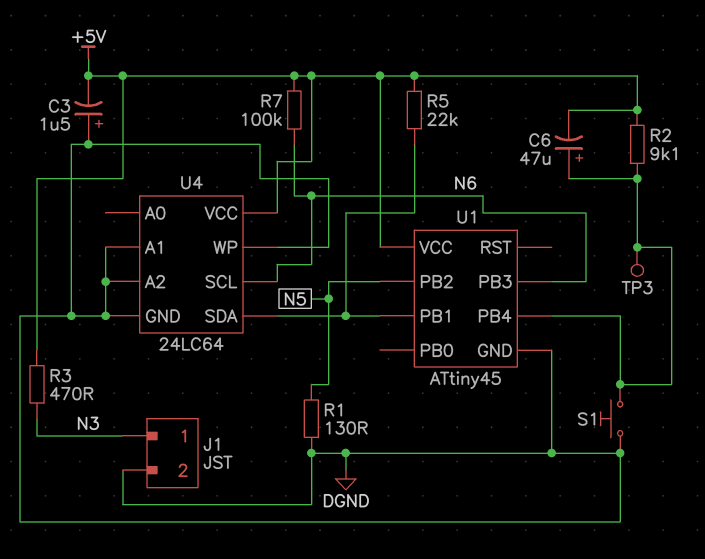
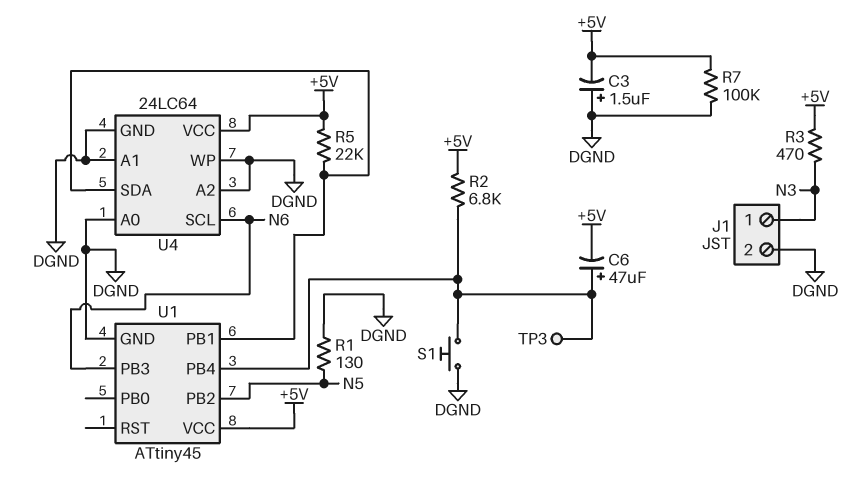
R2: 9.1k (+5V, U1/PB4) -> 6.8k (+5V, U1/PB4)
R7: 100k (+5V, N6) -> 100k (+5V, DGND)
U4 pin A0: none -> DGND

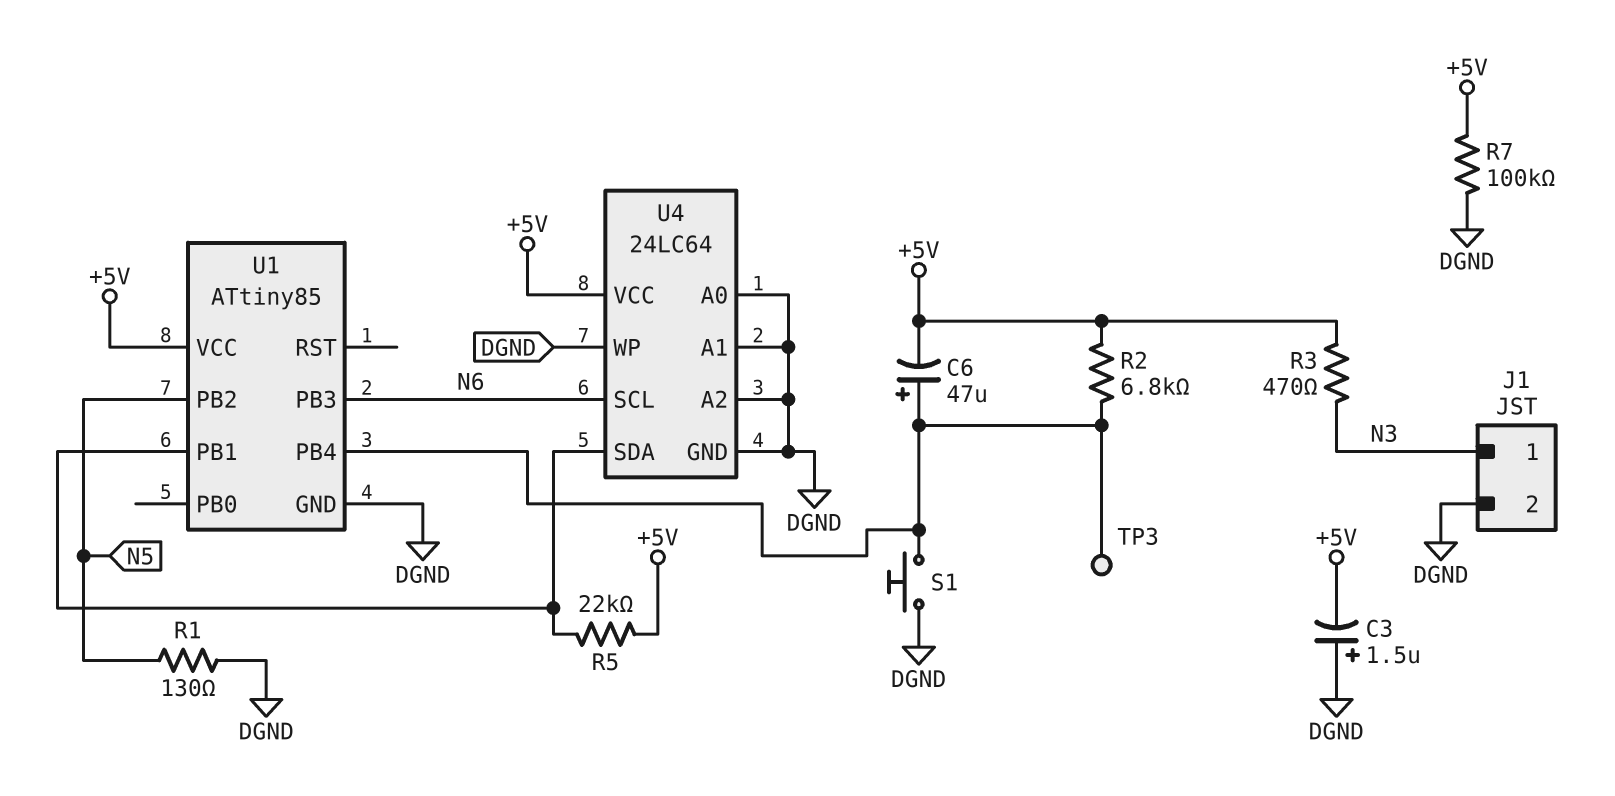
U1: ATtiny45 -> ATtiny85

